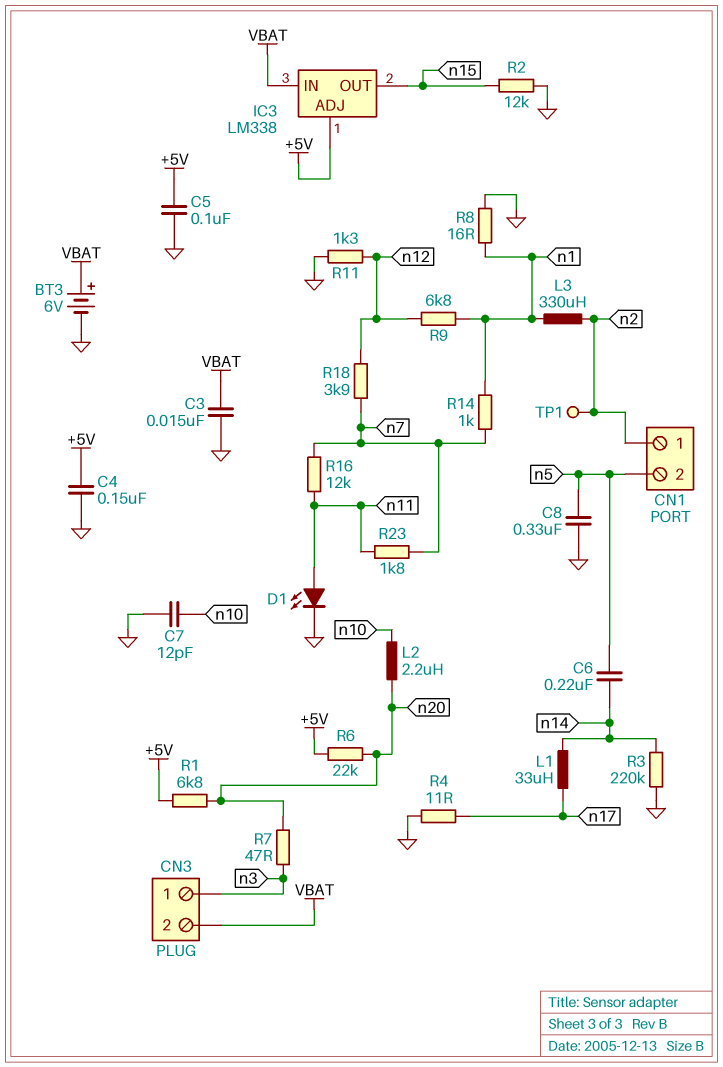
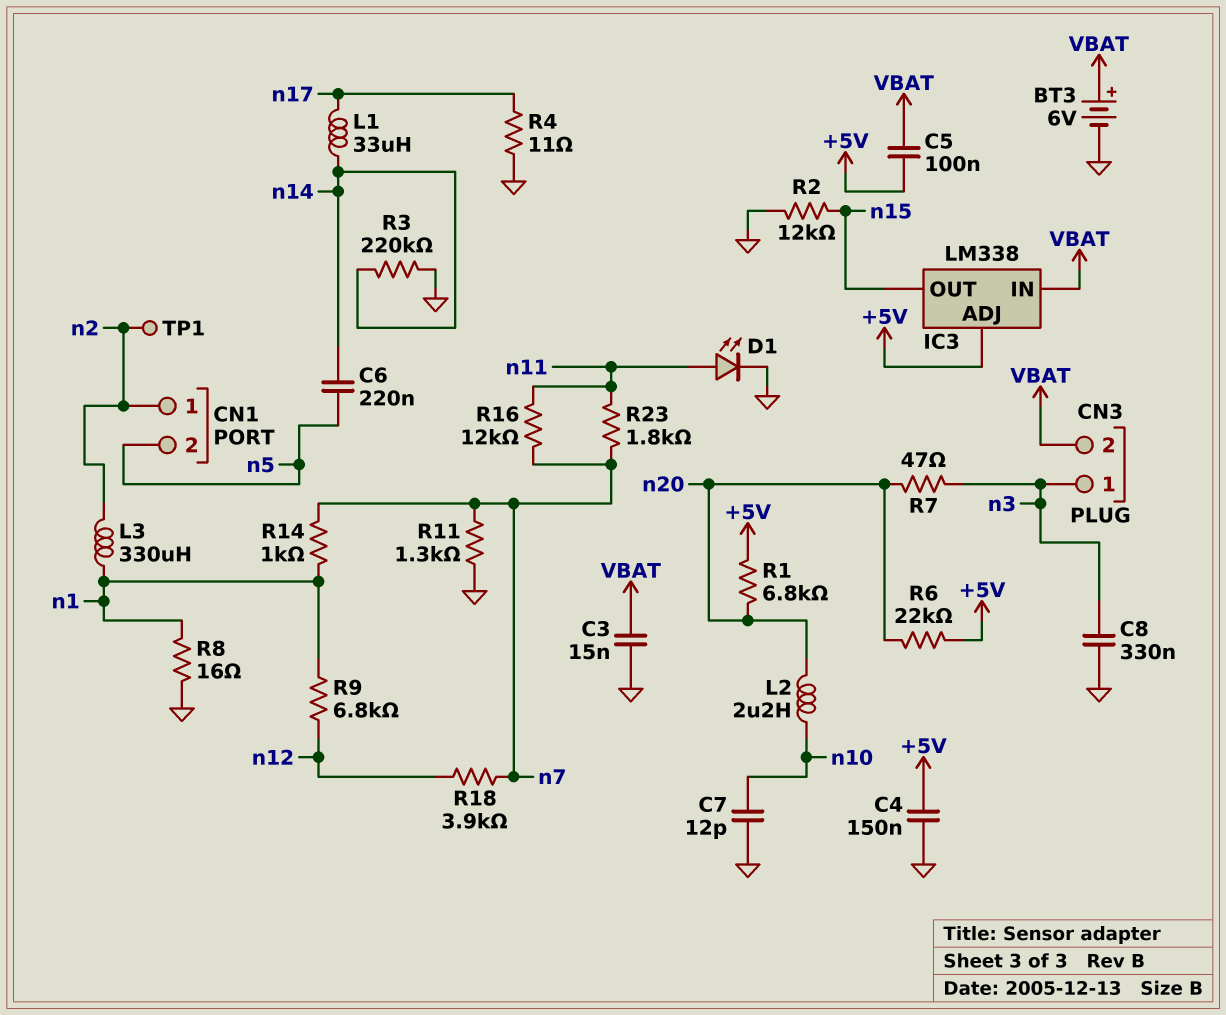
C5: 100nF (+5V, GND) -> 100nF (+5V, VBAT)
C8: 330nF (GND, n5) -> 330nF (GND, n3)
R11: 1.3k (GND, n12) -> 1.3k (GND, n7)

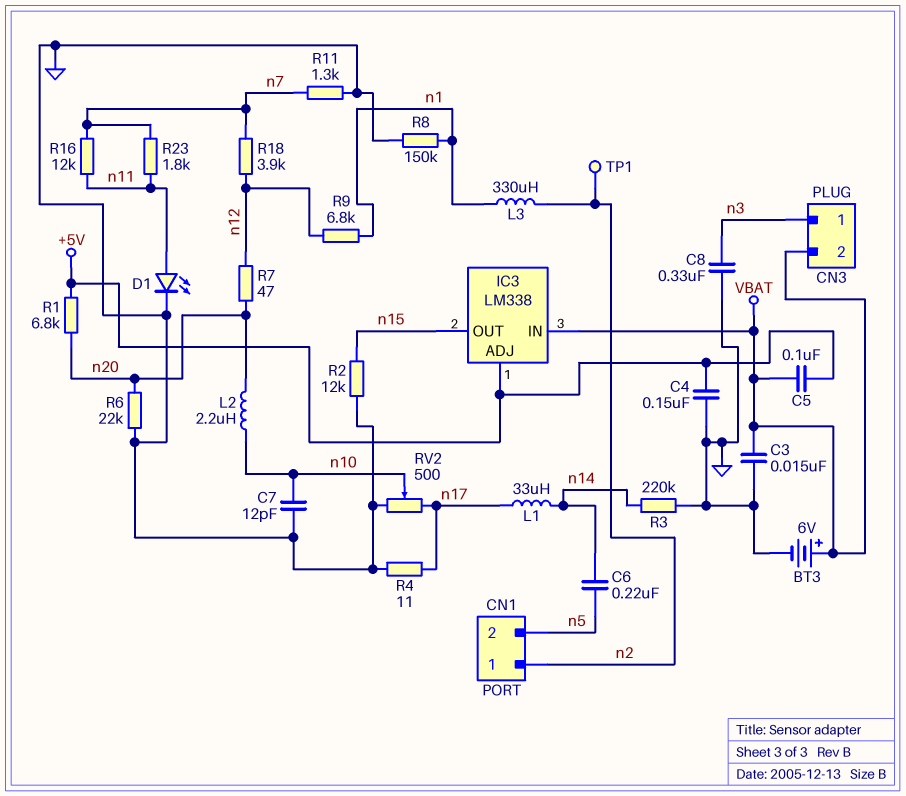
R6: 22k (+5V, n20) -> 22k (GND, n20)
R7: 47 (n3, n20) -> 47 (n12, n20)
R8: 16 (GND, n1) -> 150k (GND, n1)
R14: 1k (n1, n7) -> none
RV2: none -> 500 (GND, n17, wiper n10)

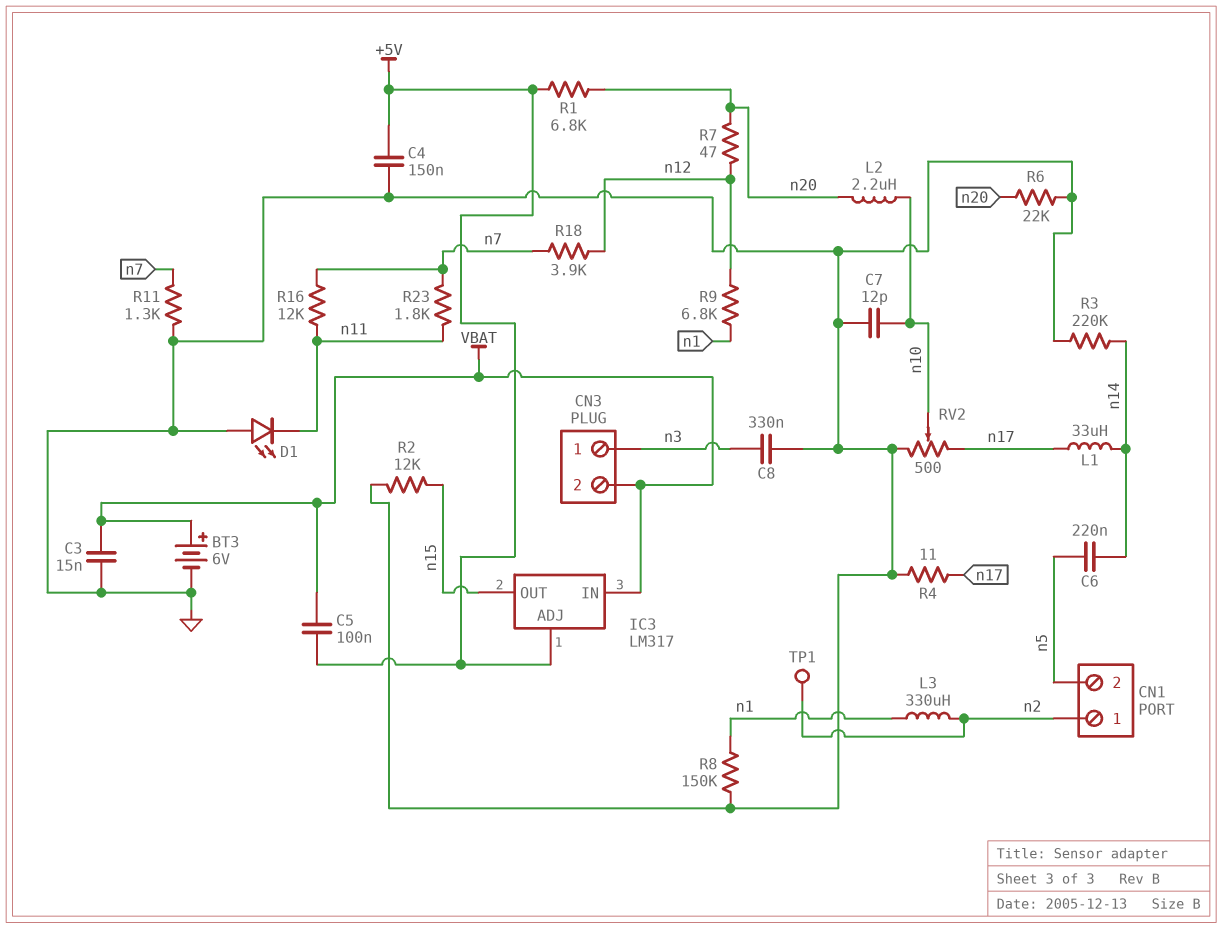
D1: LED (A n11, K GND) -> LED (A GND, K n11)
IC3: LM338 -> LM317

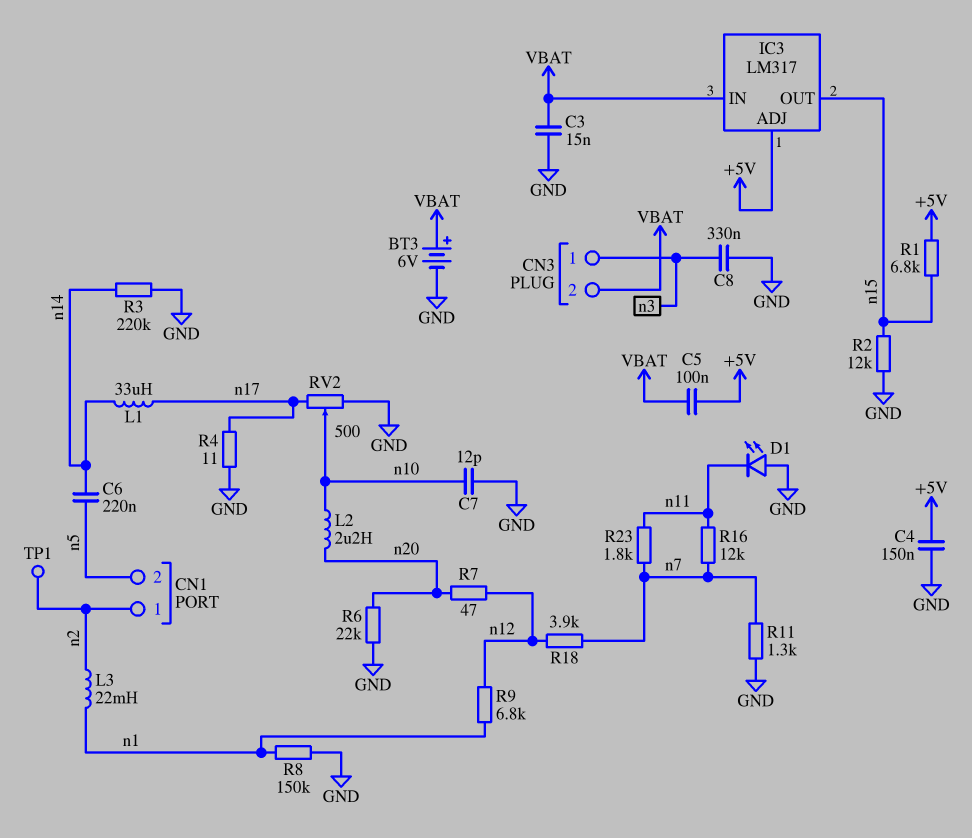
L3: 330uH (n1, n2) -> 22mH (n1, n2)
R1: 6.8k (+5V, n20) -> 6.8k (+5V, n15)

